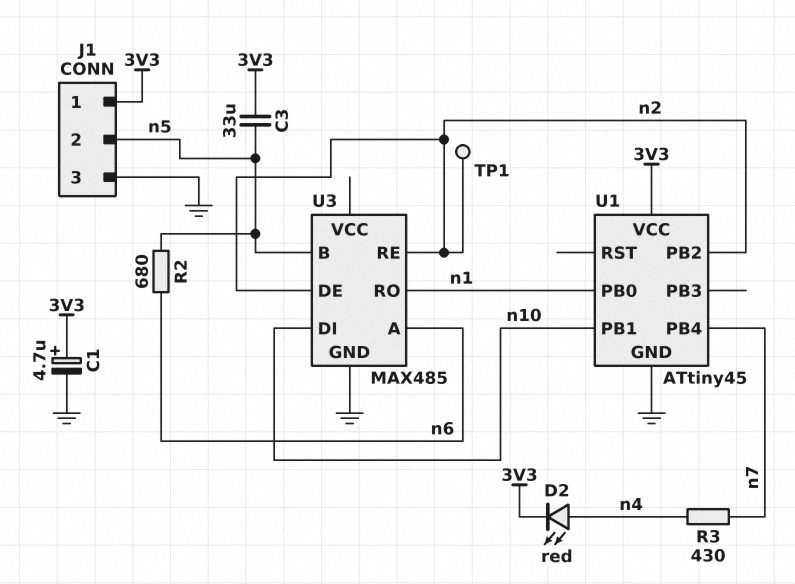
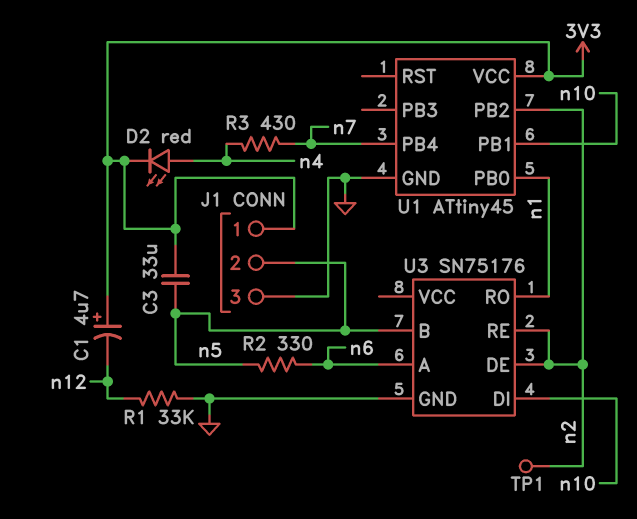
C1: 4.7uF (plus 3V3, minus GND) -> 4.7uF (plus 3V3, minus n12)
R1: none -> 33k (GND, n12)
R2: 680 (n5, n6) -> 330 (n5, n6)
U3: MAX485 -> SN75176

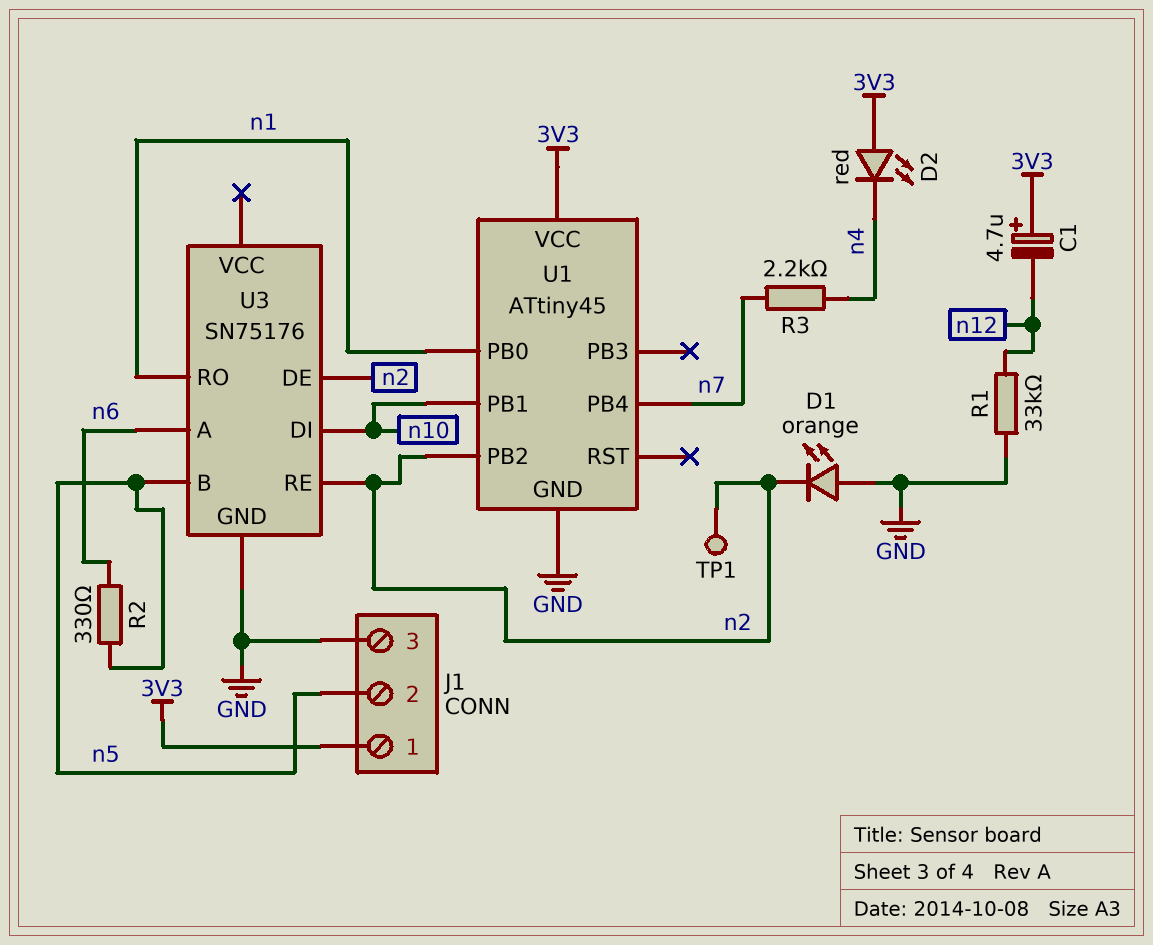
C3: 33uF (3V3, n5) -> none
D1: none -> LED orange (A GND, K n2)
D2: LED red (A n4, K 3V3) -> LED red (A 3V3, K n4)
R3: 430 (n4, n7) -> 2.2k (n4, n7)

